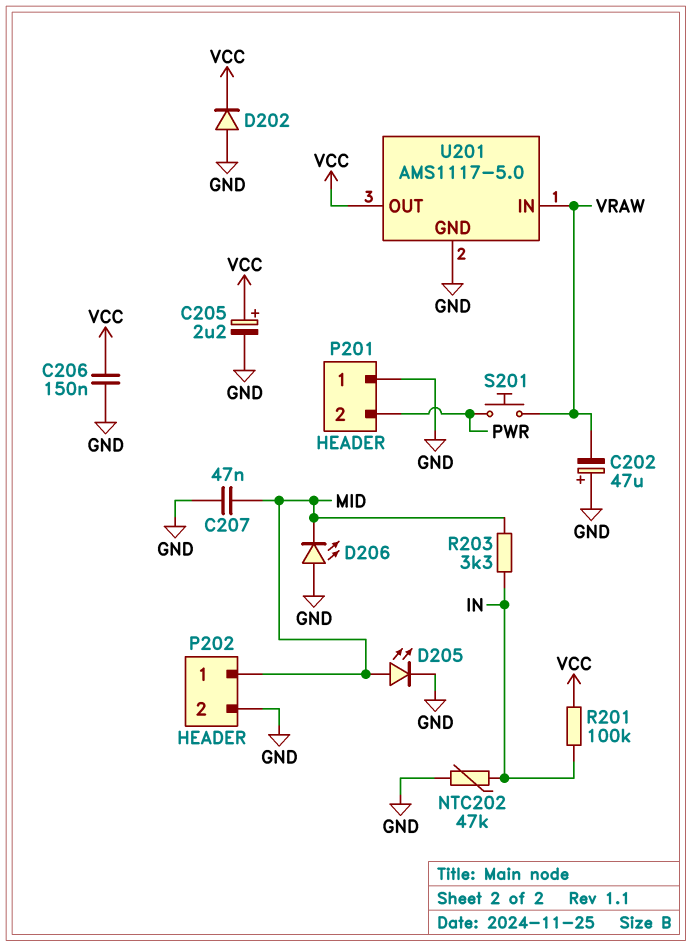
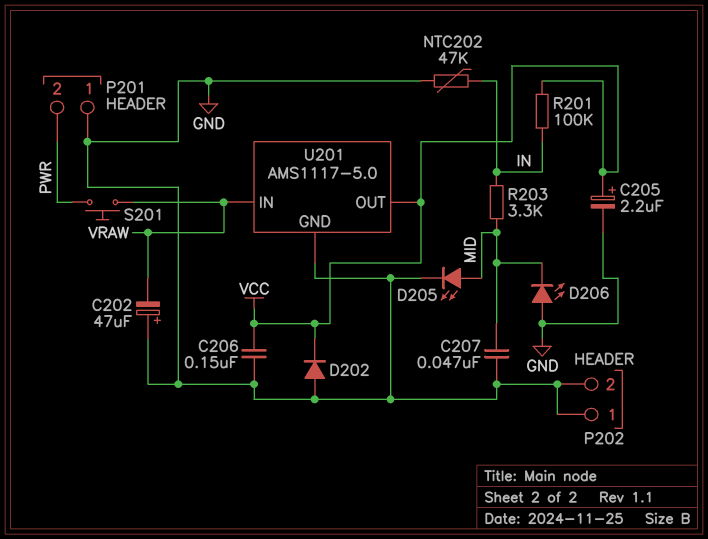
P202 pin 1: MID -> GND

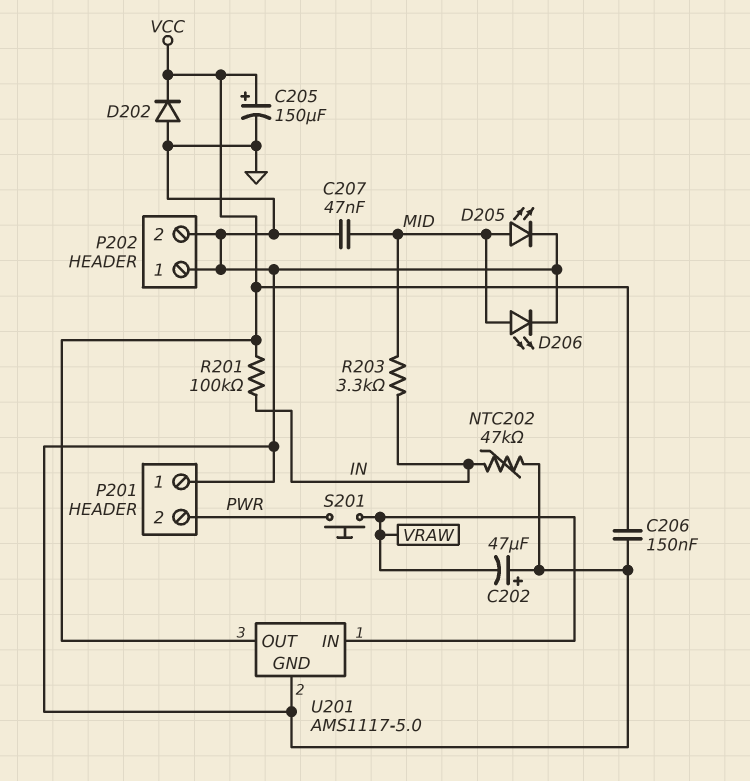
C205: 2.2uF (plus VCC, minus GND) -> 150uF (plus VCC, minus GND)
D206: LED (A GND, K MID) -> LED (A MID, K GND)

